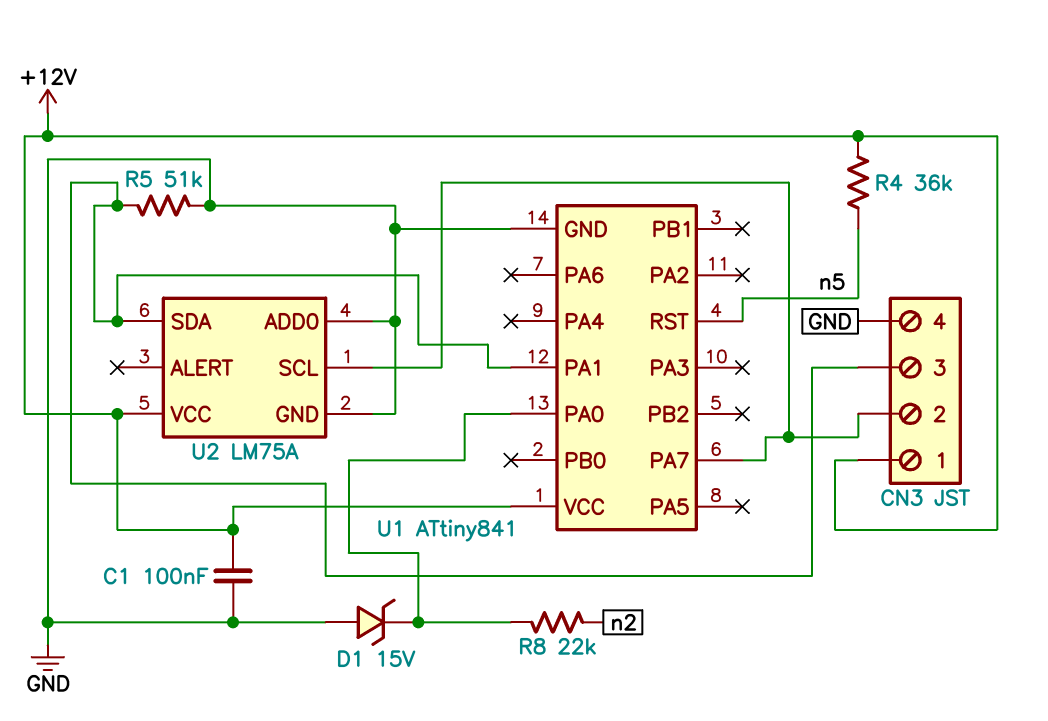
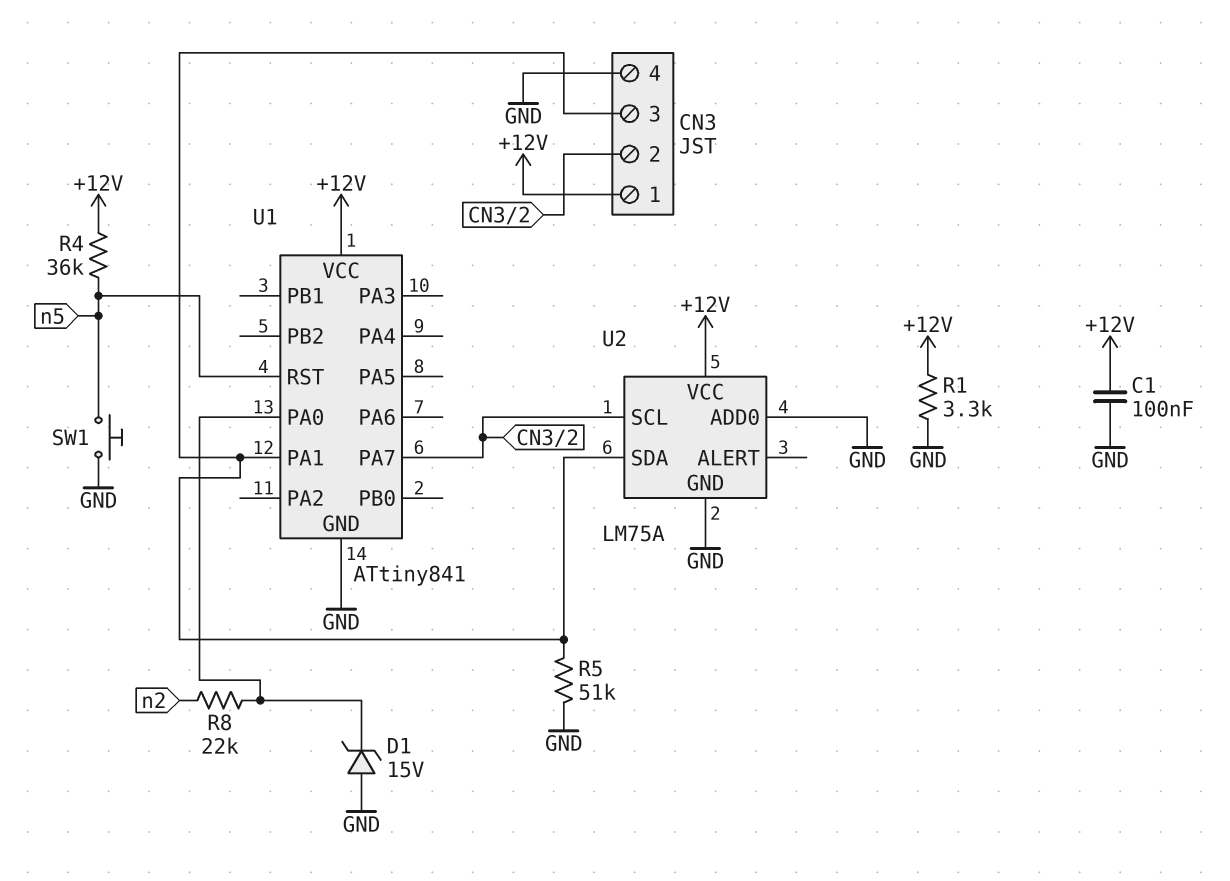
R1: none -> 3.3k (+12V, GND)
SW1: none -> button (GND, n5)

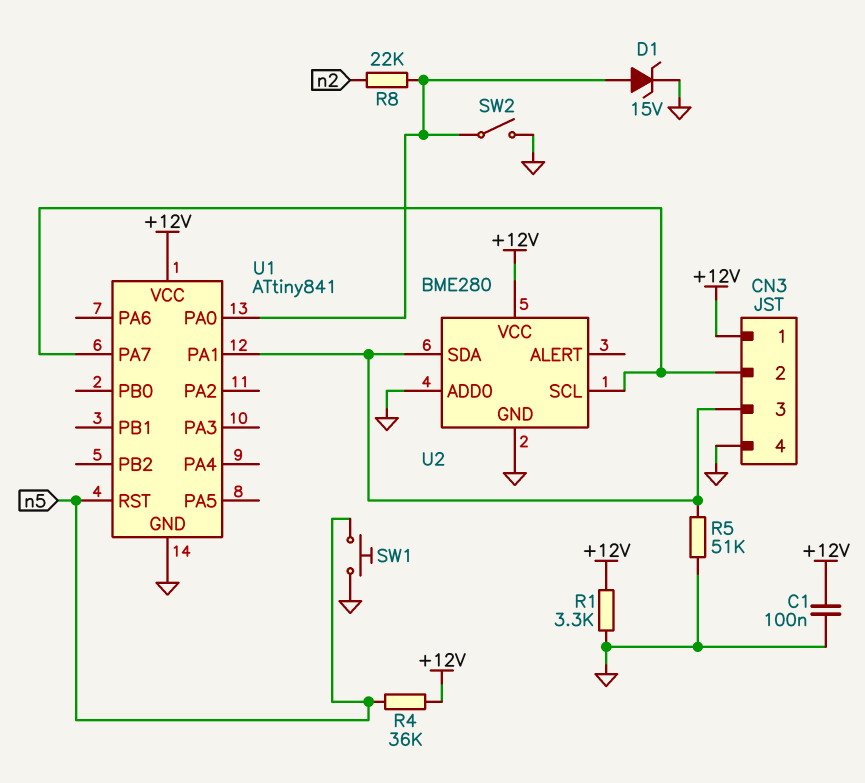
D1: zener 15V (A GND, K U1/PA0) -> zener 15V (A U1/PA0, K GND)
SW2: none -> switch (GND, U1/PA0)
U2: LM75A -> BME280

